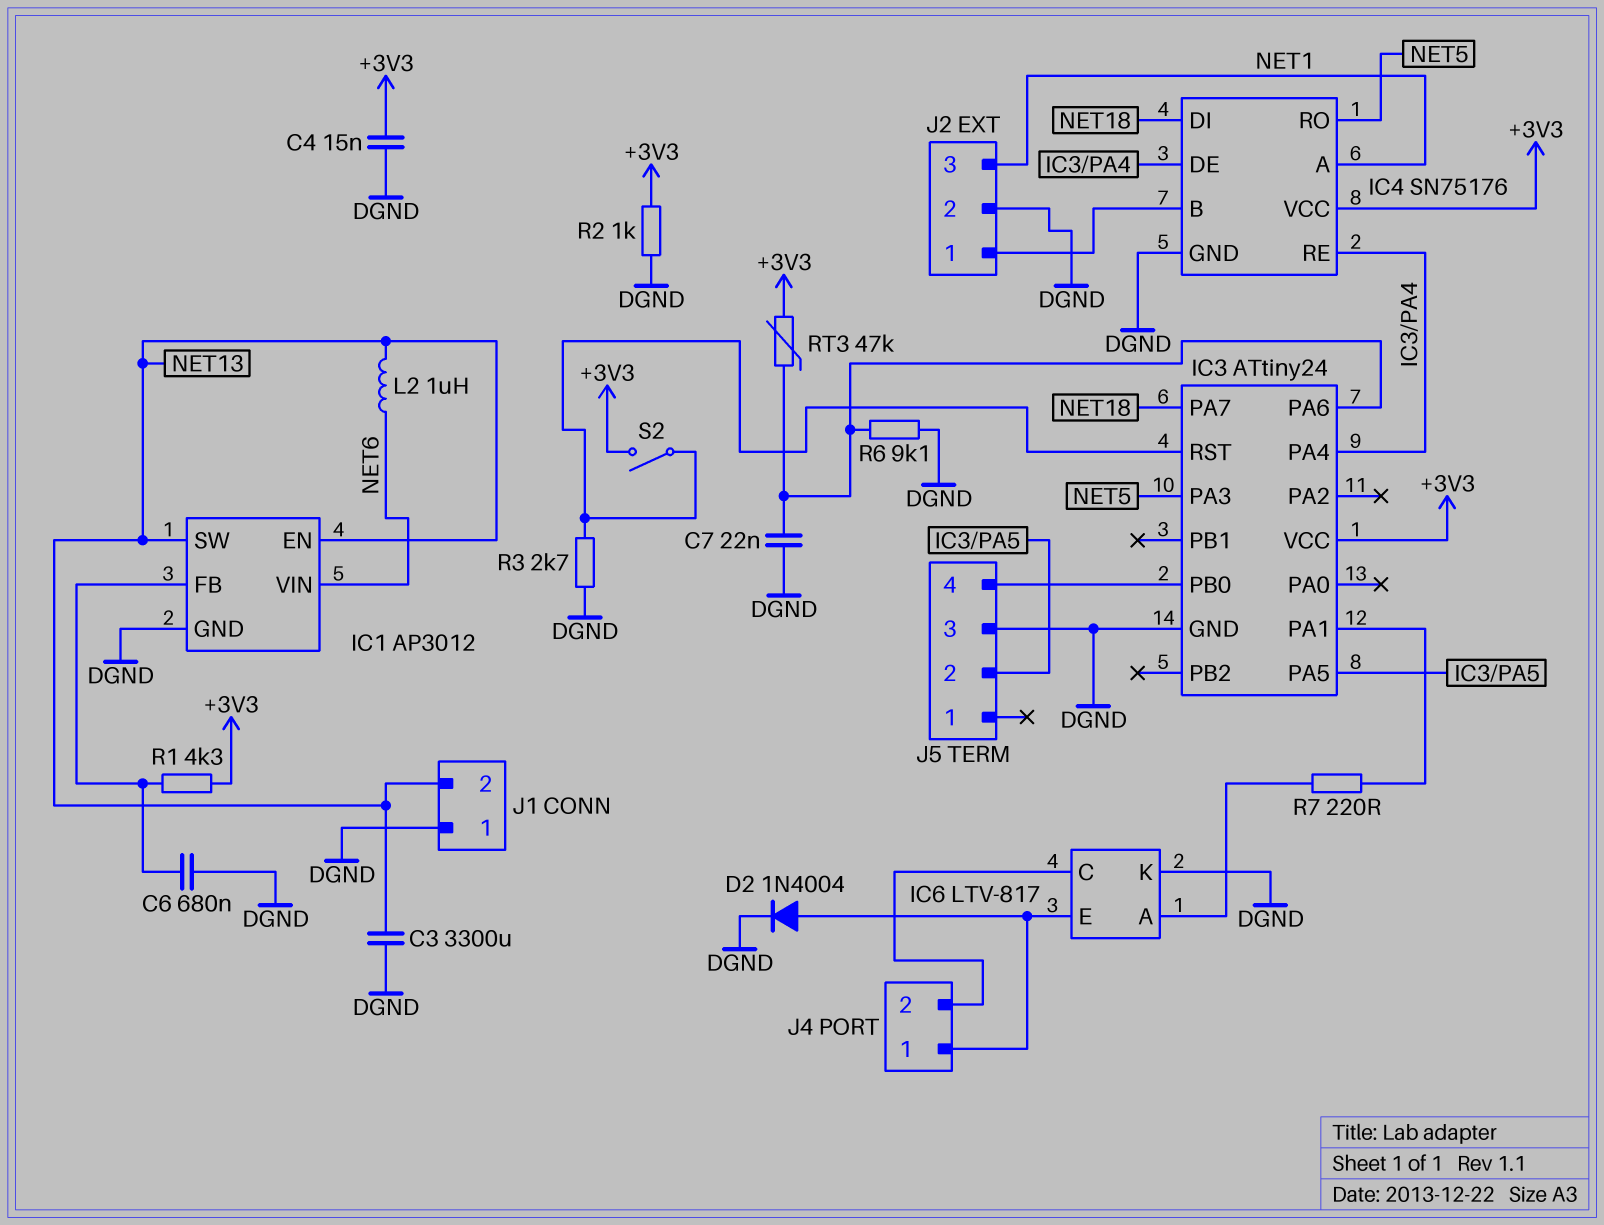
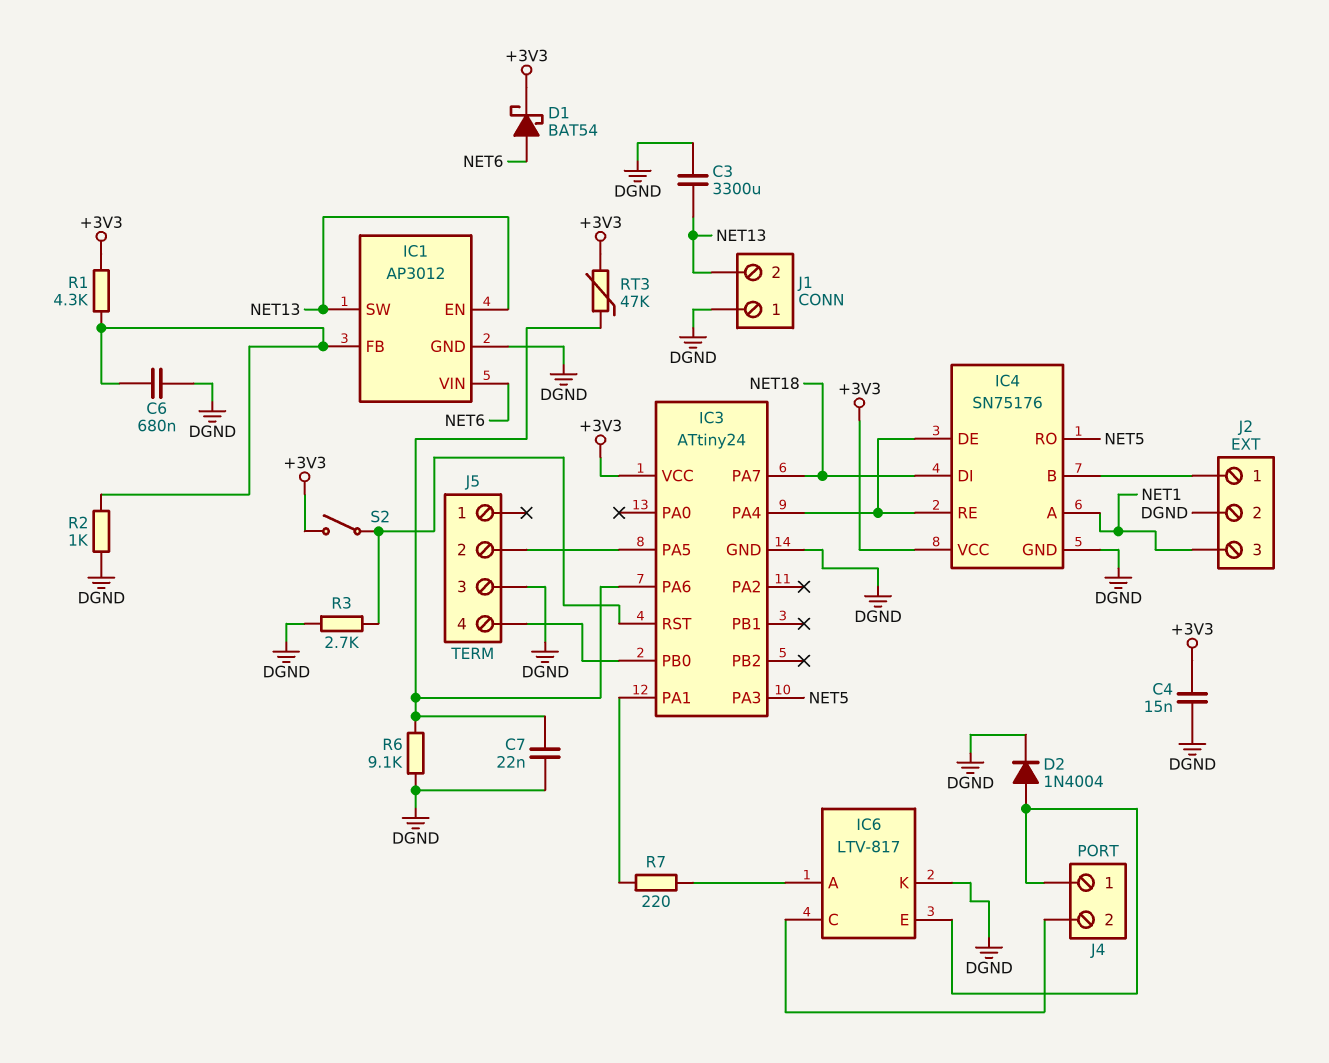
D1: none -> schottky BAT54 (A NET6, K +3V3)
L2: 1uH (NET6, NET13) -> none
R2: 1k (+3V3, DGND) -> 1k (DGND, IC1/FB)

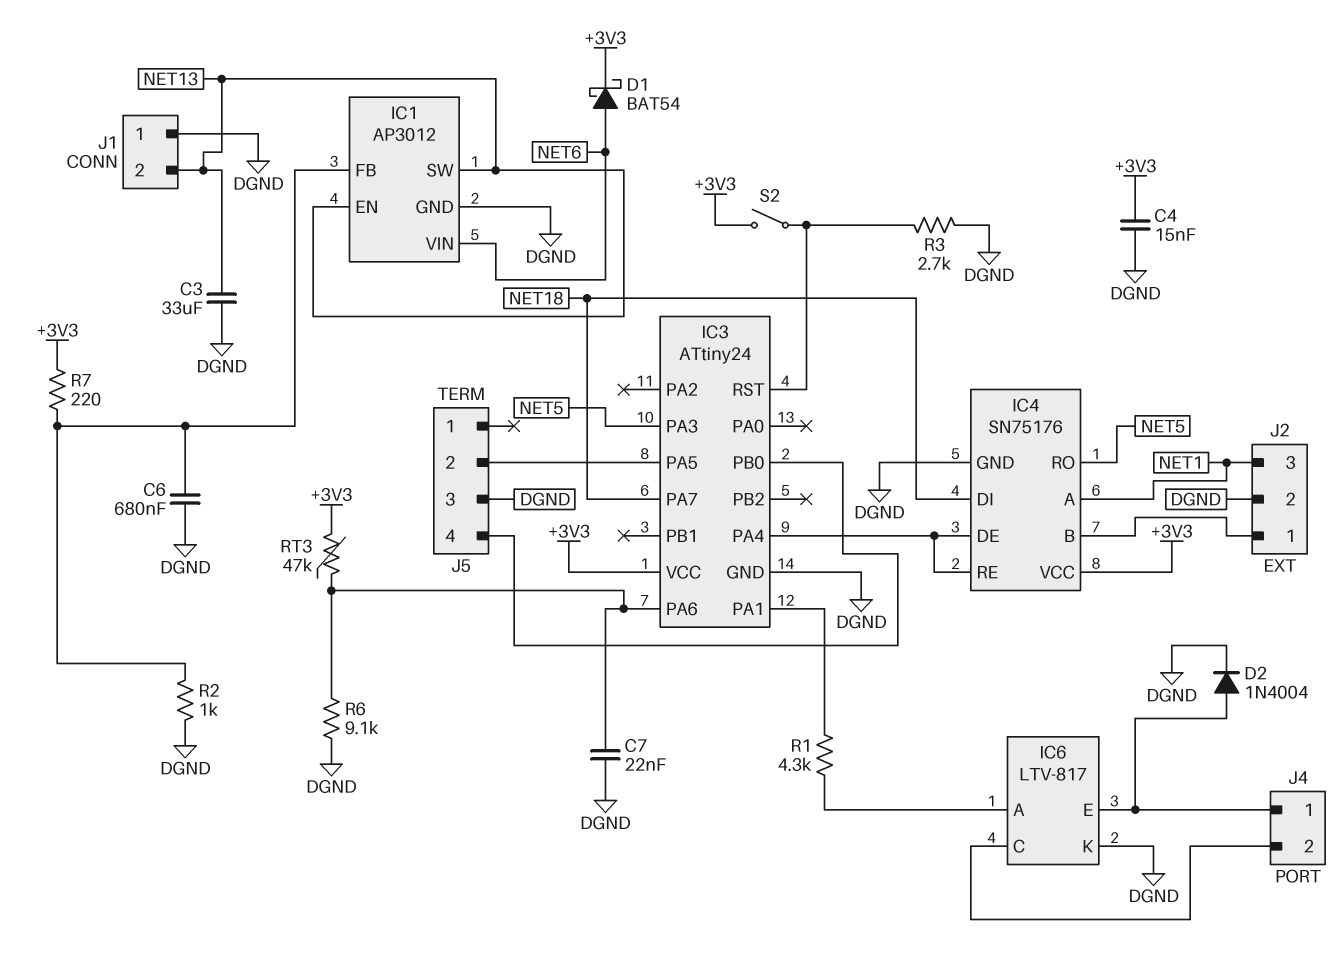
C3: 3300uF (DGND, NET13) -> 33uF (DGND, NET13)
R1: 4.3k (+3V3, IC1/FB) -> 4.3k (IC3/PA1, IC6/A)
R7: 220 (IC3/PA1, IC6/A) -> 220 (+3V3, IC1/FB)

